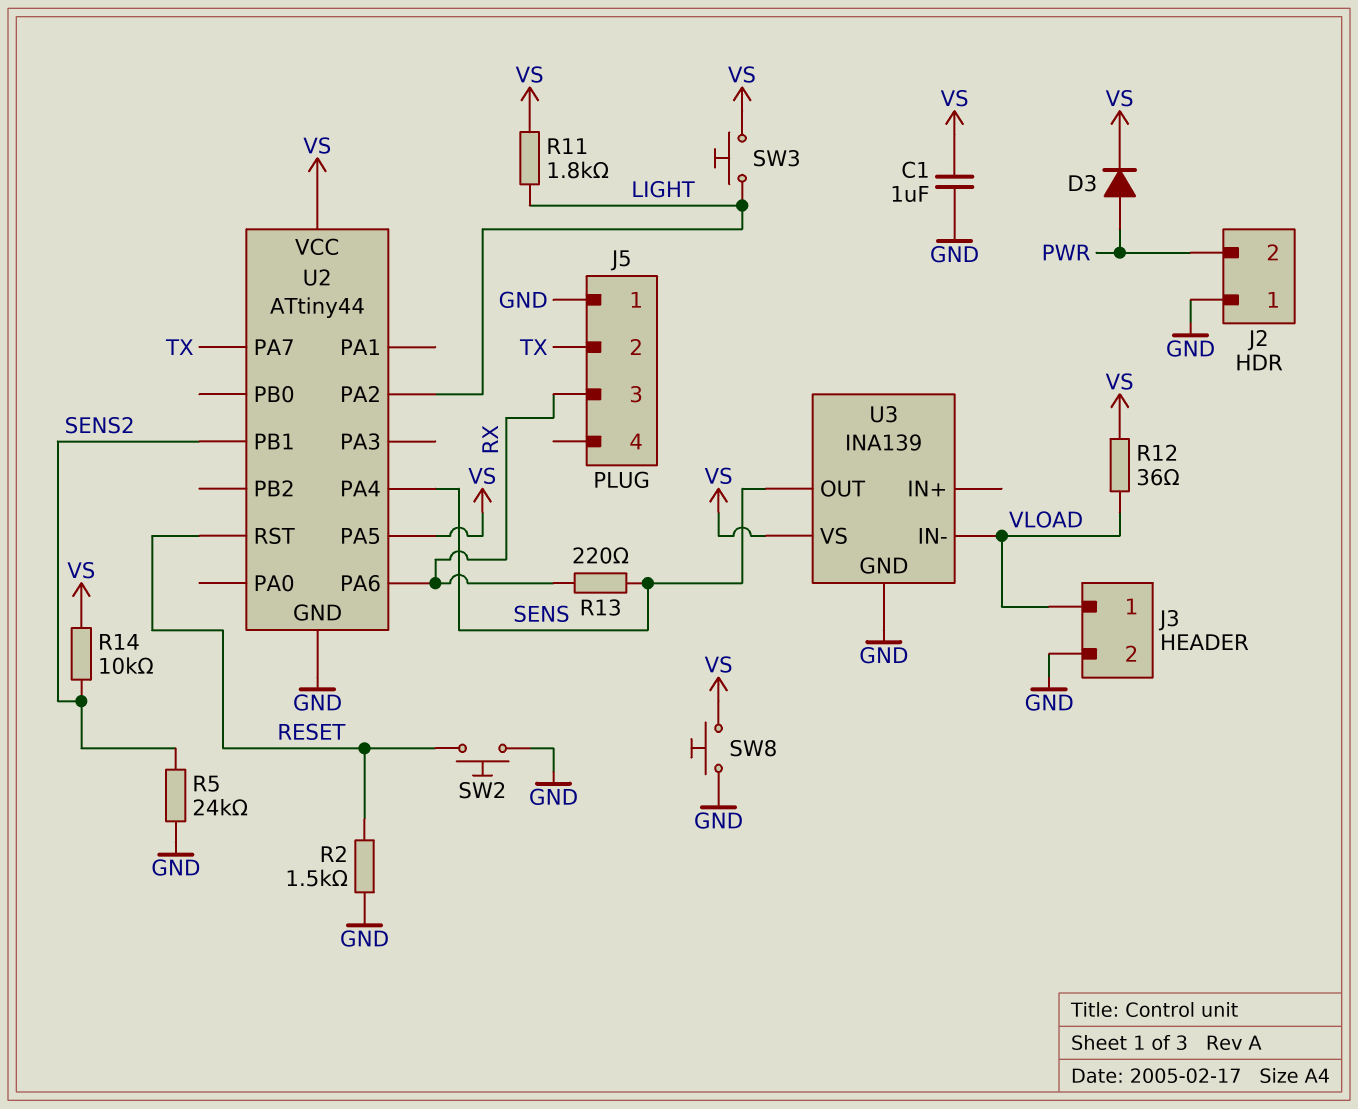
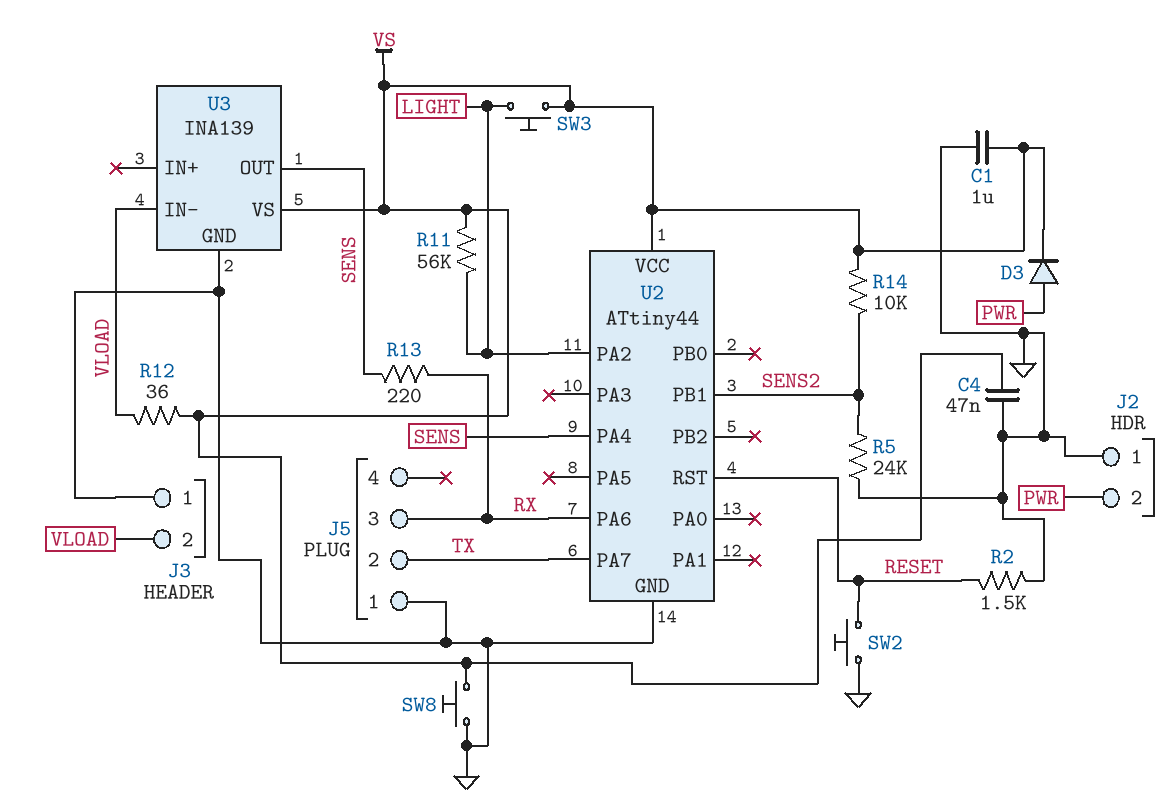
C4: none -> 47nF (GND, VS)
J3 pin 1: VLOAD -> GND
J3 pin 2: GND -> VLOAD
R11: 1.8k (LIGHT, VS) -> 56k (LIGHT, VS)
U2 pin PA5: VS -> none

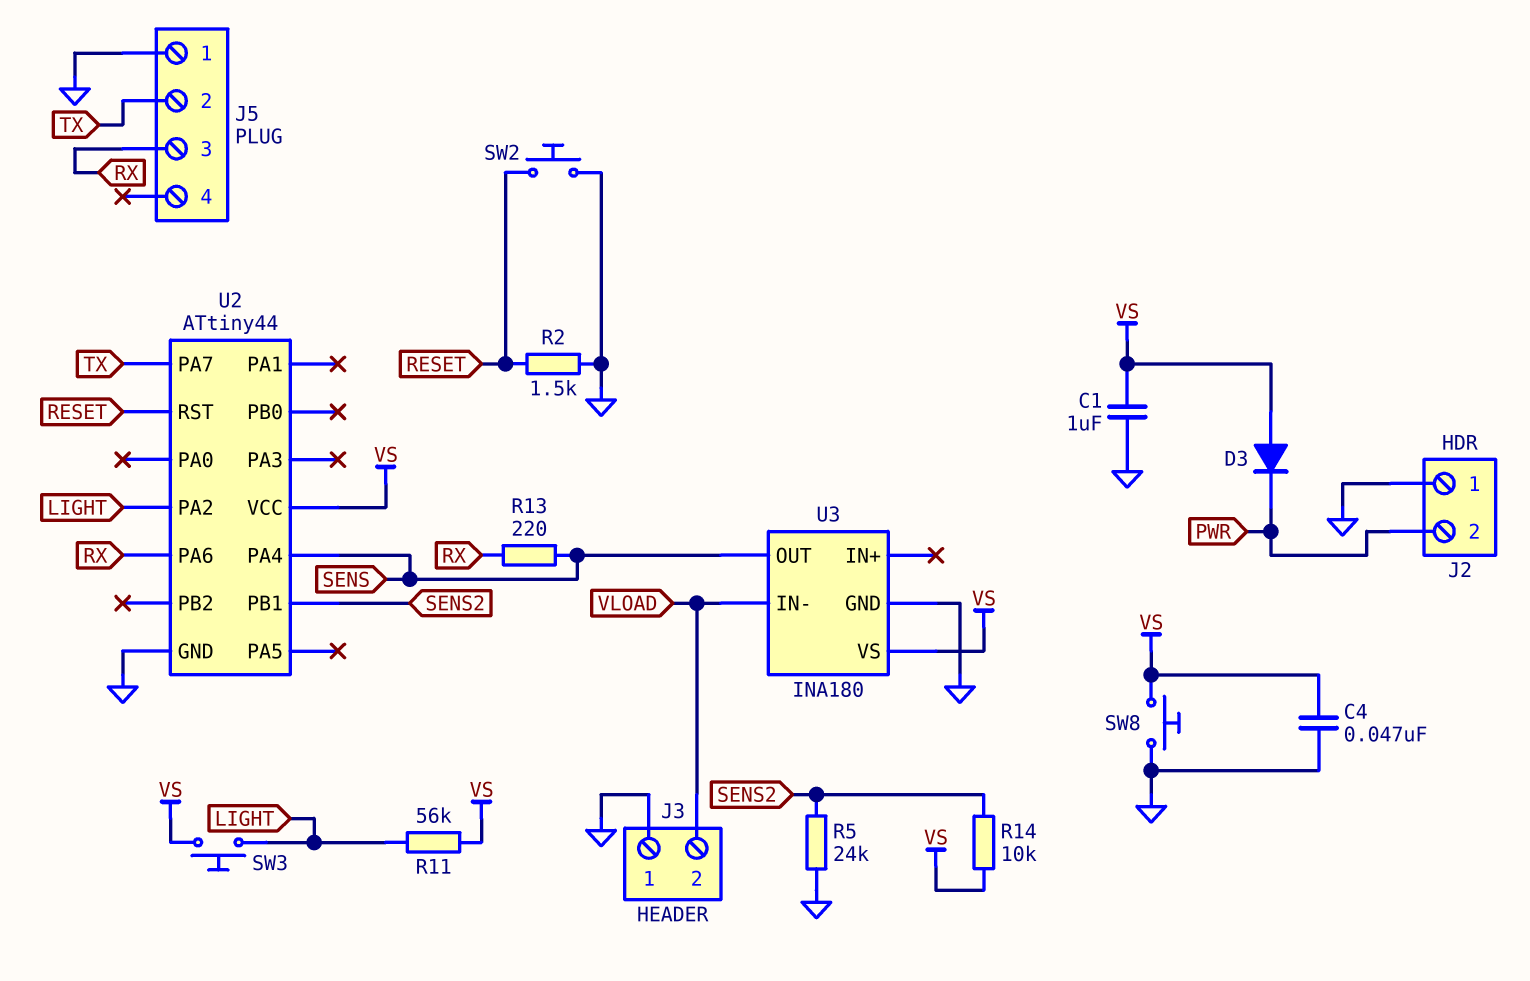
D3: diode (A PWR, K VS) -> diode (A VS, K PWR)
R12: 36 (VLOAD, VS) -> none
U3: INA139 -> INA180

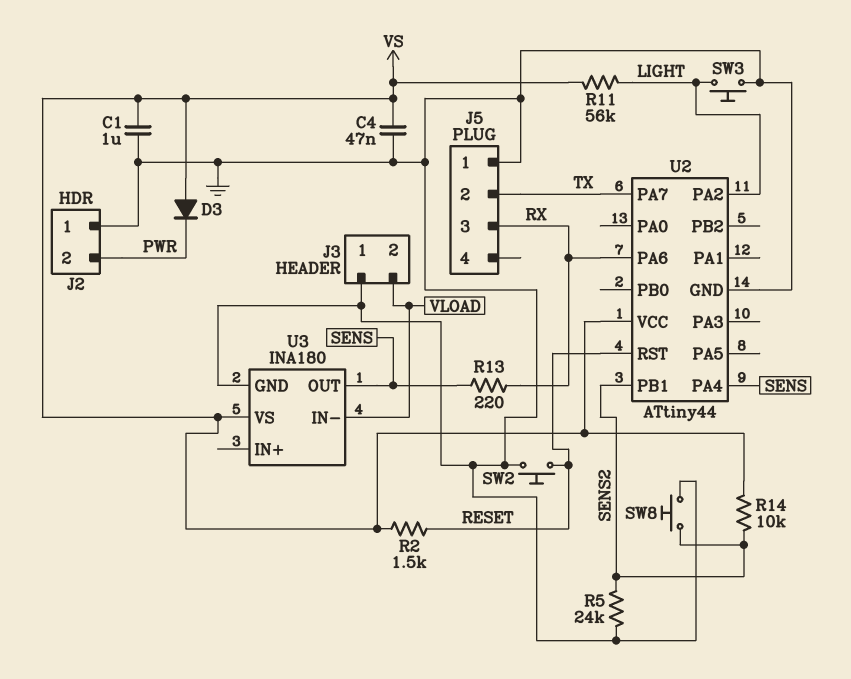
R2: 1.5k (GND, RESET) -> 1.5k (RESET, VS)
SW3: button (LIGHT, VS) -> button (GND, LIGHT)
SW8: button (GND, VS) -> button (GND, SENS2)

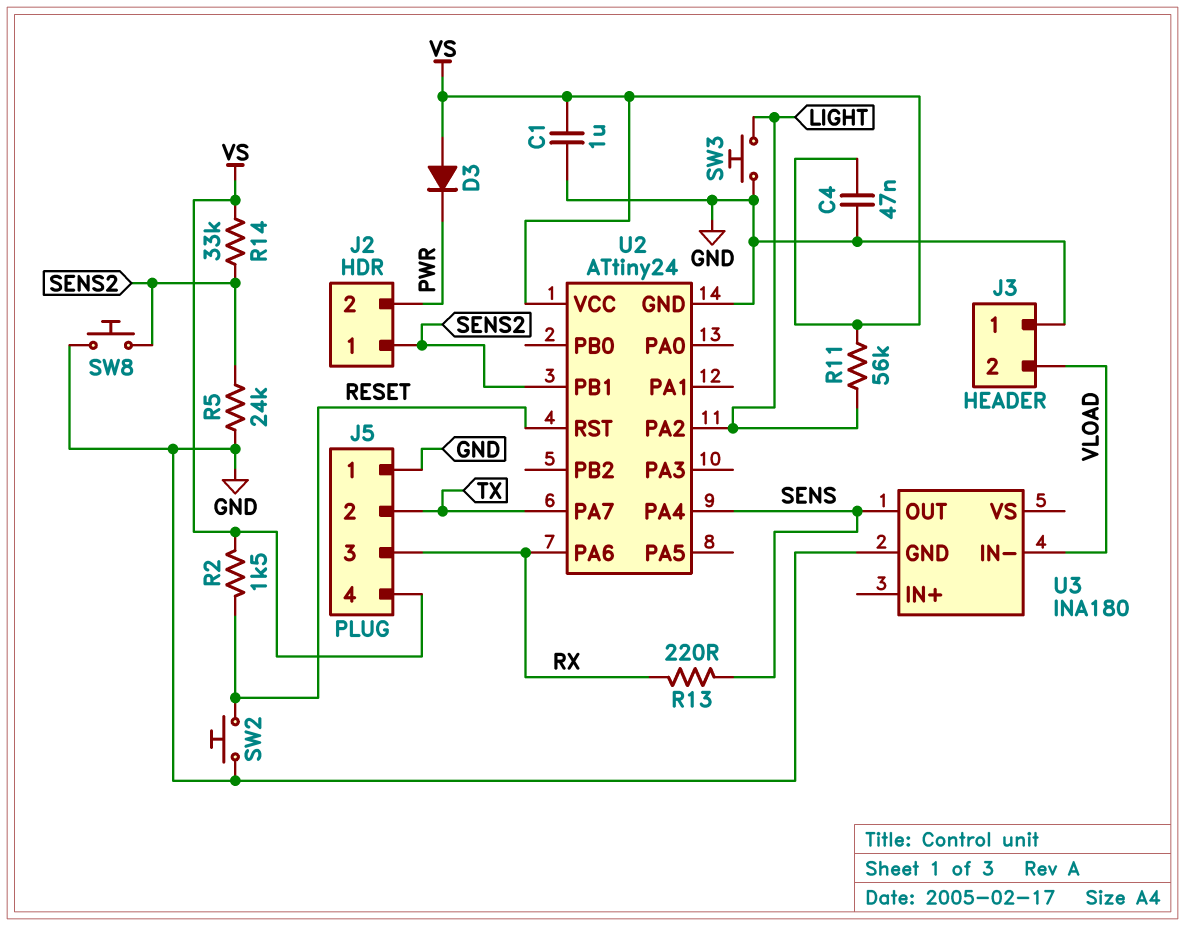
J2 pin 1: GND -> SENS2
J5 pin 4: none -> VS
R14: 10k (SENS2, VS) -> 33k (SENS2, VS)
U2: ATtiny44 -> ATtiny24
U3 pin VS: VS -> none

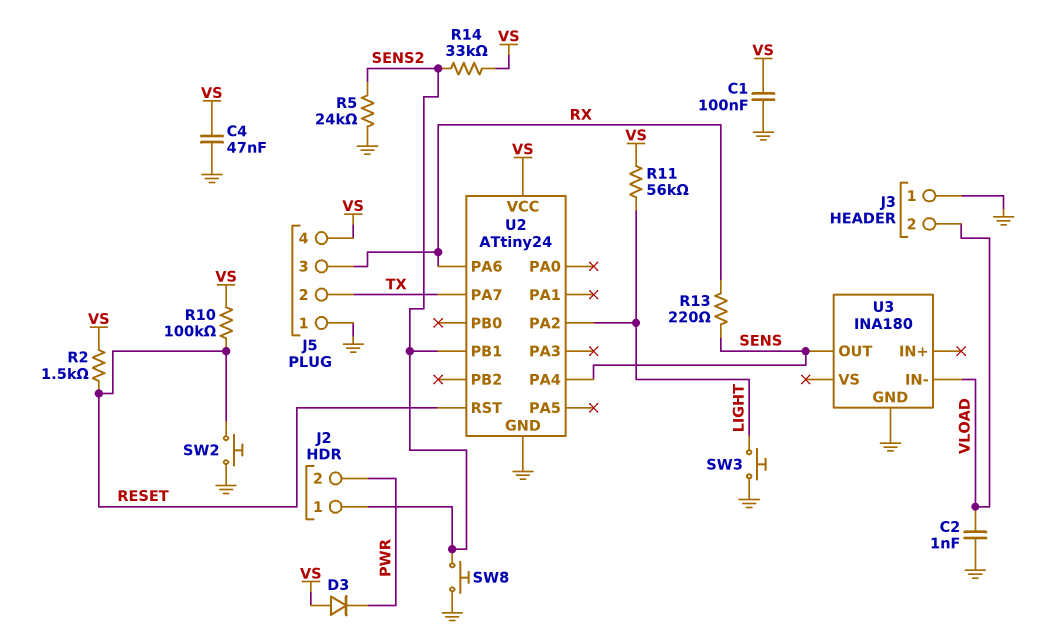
C1: 1uF (GND, VS) -> 100nF (GND, VS)
C2: none -> 1nF (GND, VLOAD)
R10: none -> 100k (RESET, VS)

